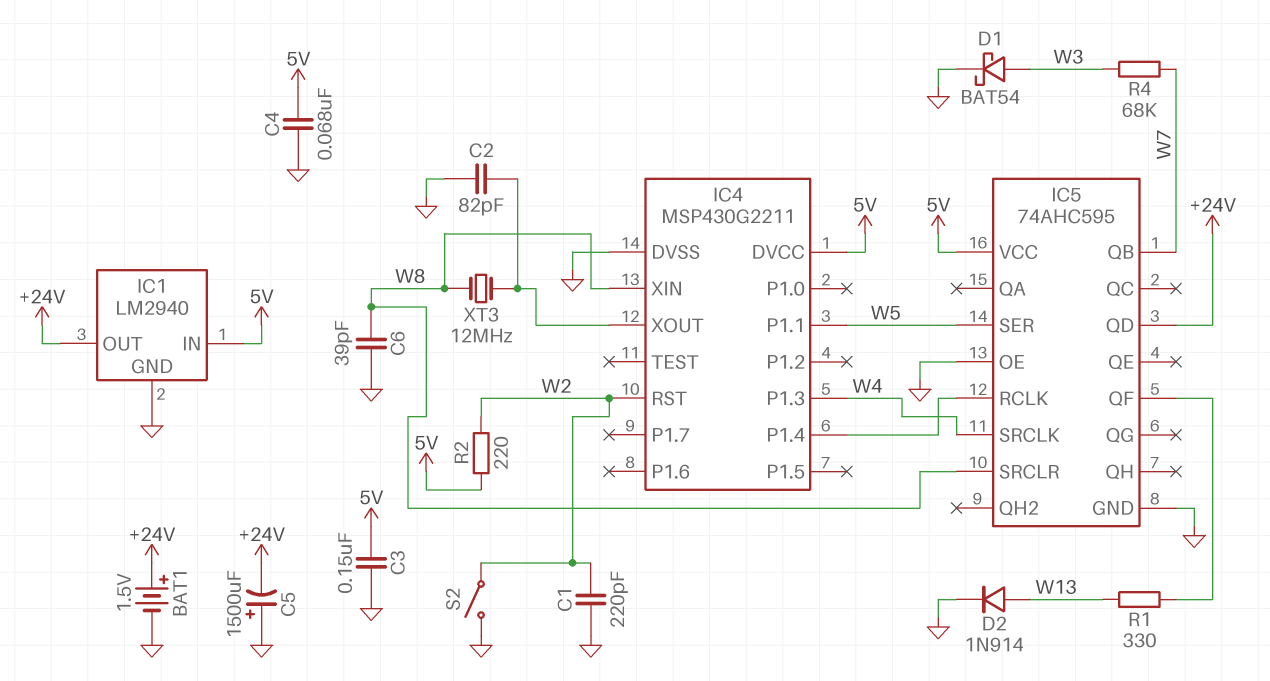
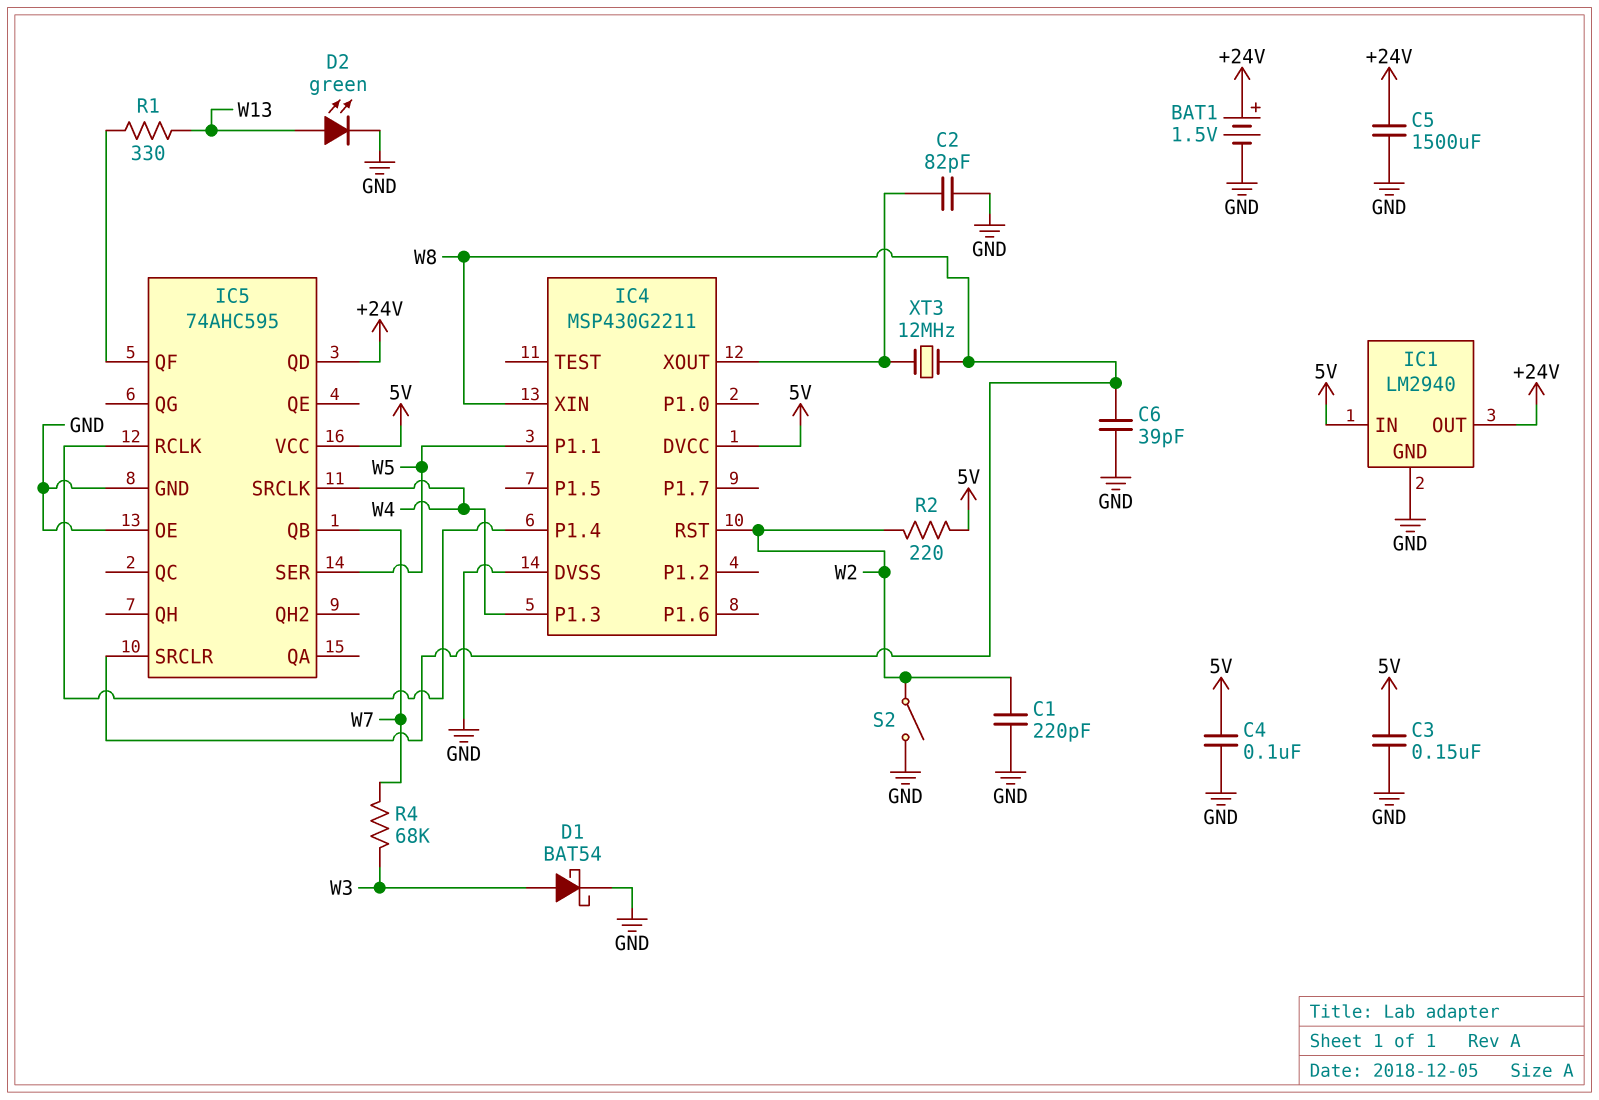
C4: 68nF (5V, GND) -> 100nF (5V, GND)
C5: 1500uF (plus GND, minus +24V) -> 1500uF (+24V, GND)
D2: diode 1N914 (A W13, K GND) -> LED green (A W13, K GND)

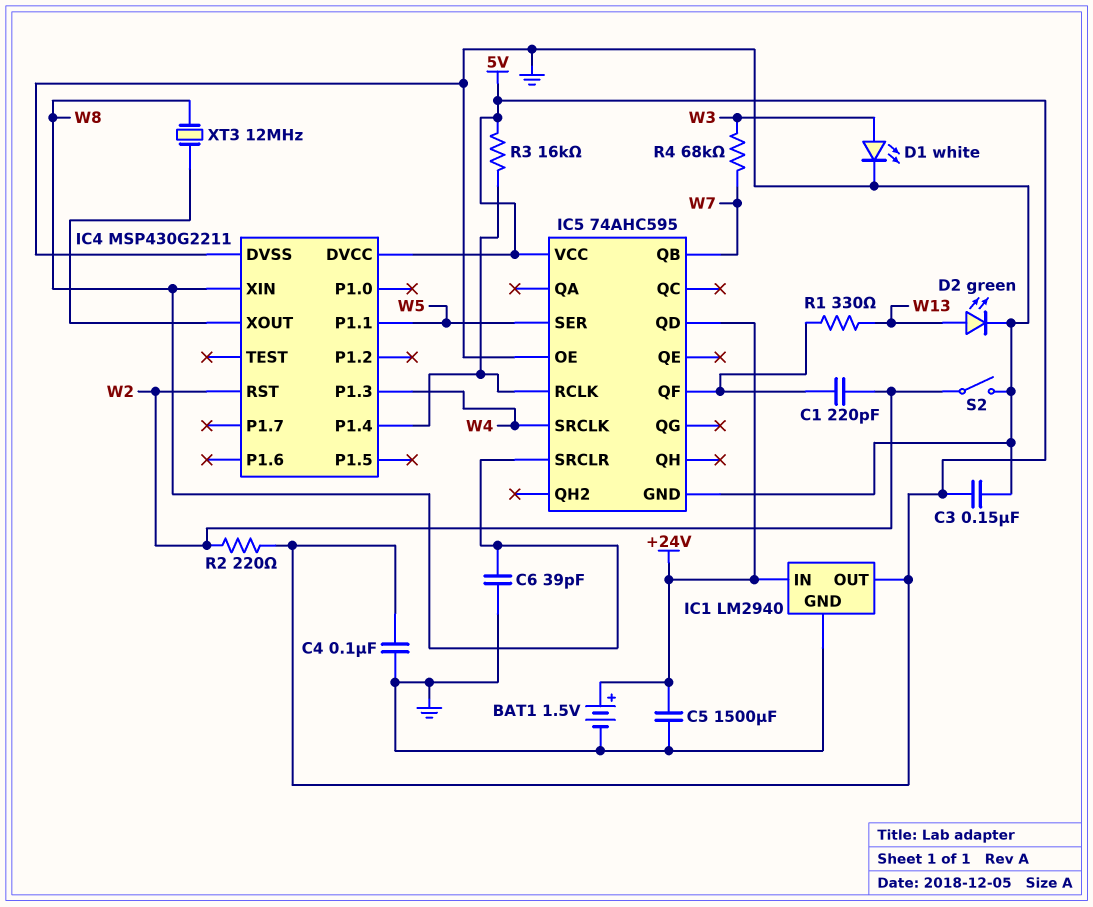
C1: 220pF (GND, W2) -> 220pF (IC5/QF, W2)
C2: 82pF (GND, IC4/XOUT) -> none
D1: schottky BAT54 (A W3, K GND) -> LED white (A W3, K GND)
IC1 pin IN: 5V -> +24V
IC1 pin OUT: +24V -> 5V
R3: none -> 16k (5V, IC4/P1.4)

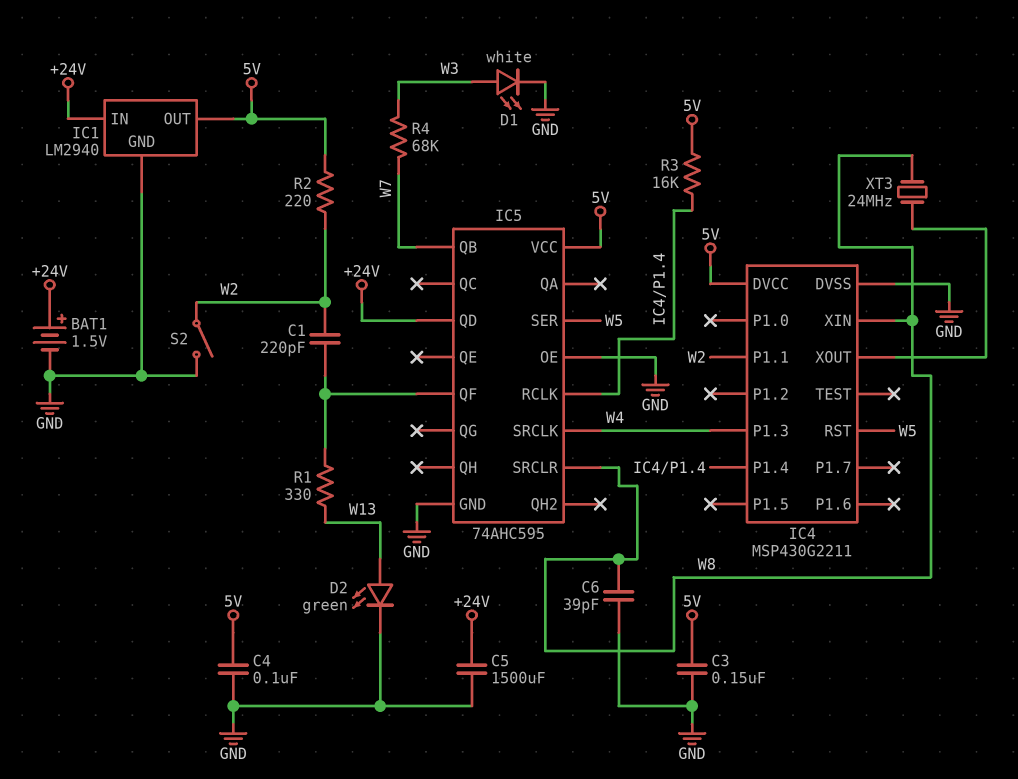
IC4 pin P1.1: W5 -> W2
IC4 pin RST: W2 -> W5
XT3: 12MHz (IC4/XOUT, W8) -> 24MHz (IC4/XOUT, W8)

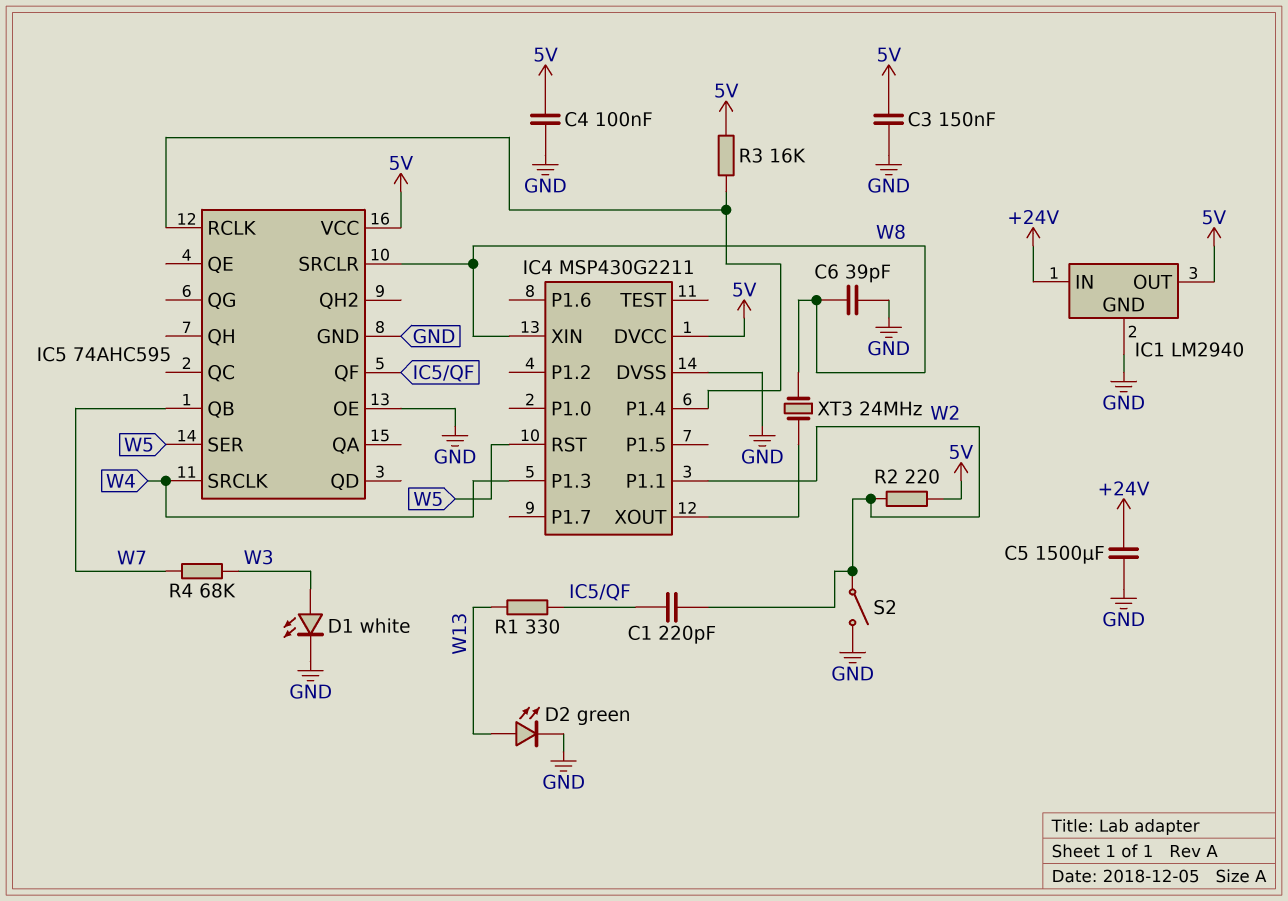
BAT1: 1.5V (plus +24V, minus GND) -> none
IC5 pin QD: +24V -> none

